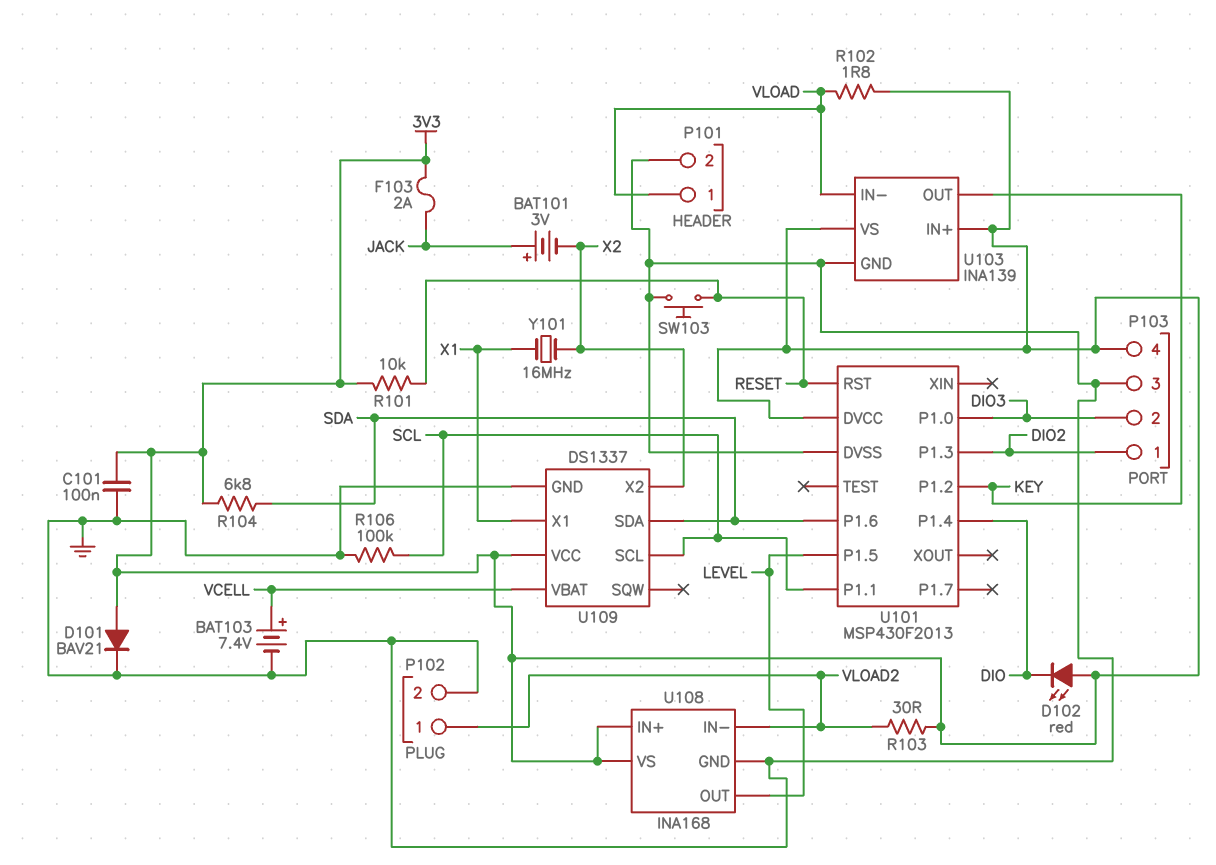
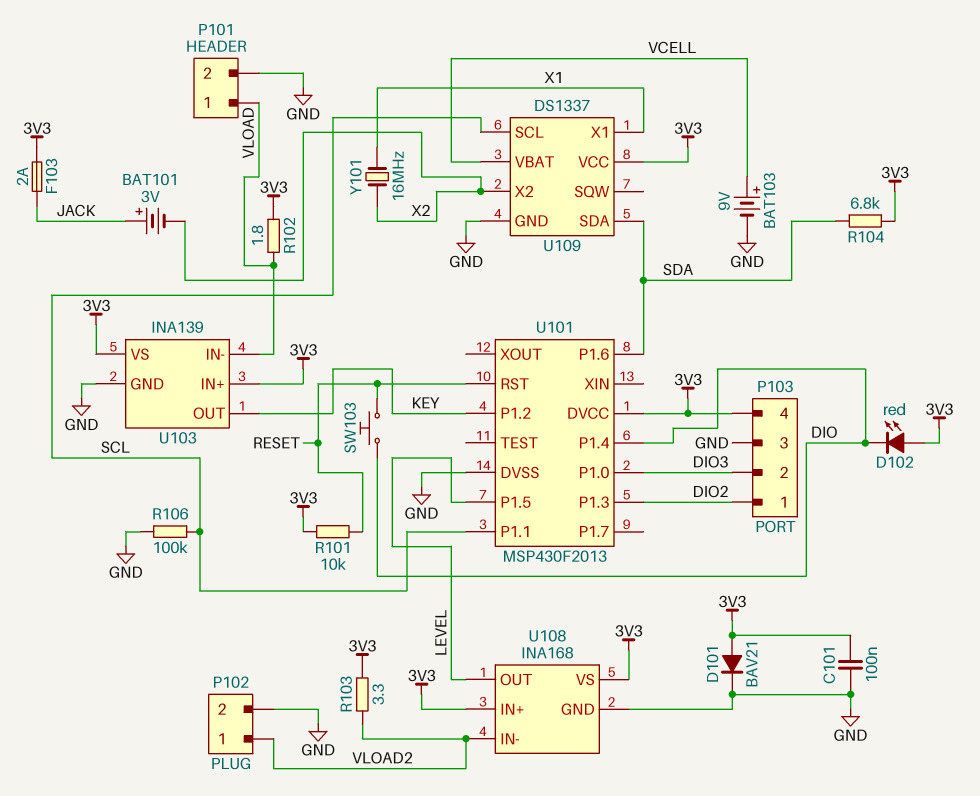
BAT103: 7.4V (plus VCELL, minus GND) -> 9V (plus VCELL, minus GND)
R103: 30 (3V3, VLOAD2) -> 3.3 (3V3, VLOAD2)
SW103: button (GND, RESET) -> button (DIO, RESET)

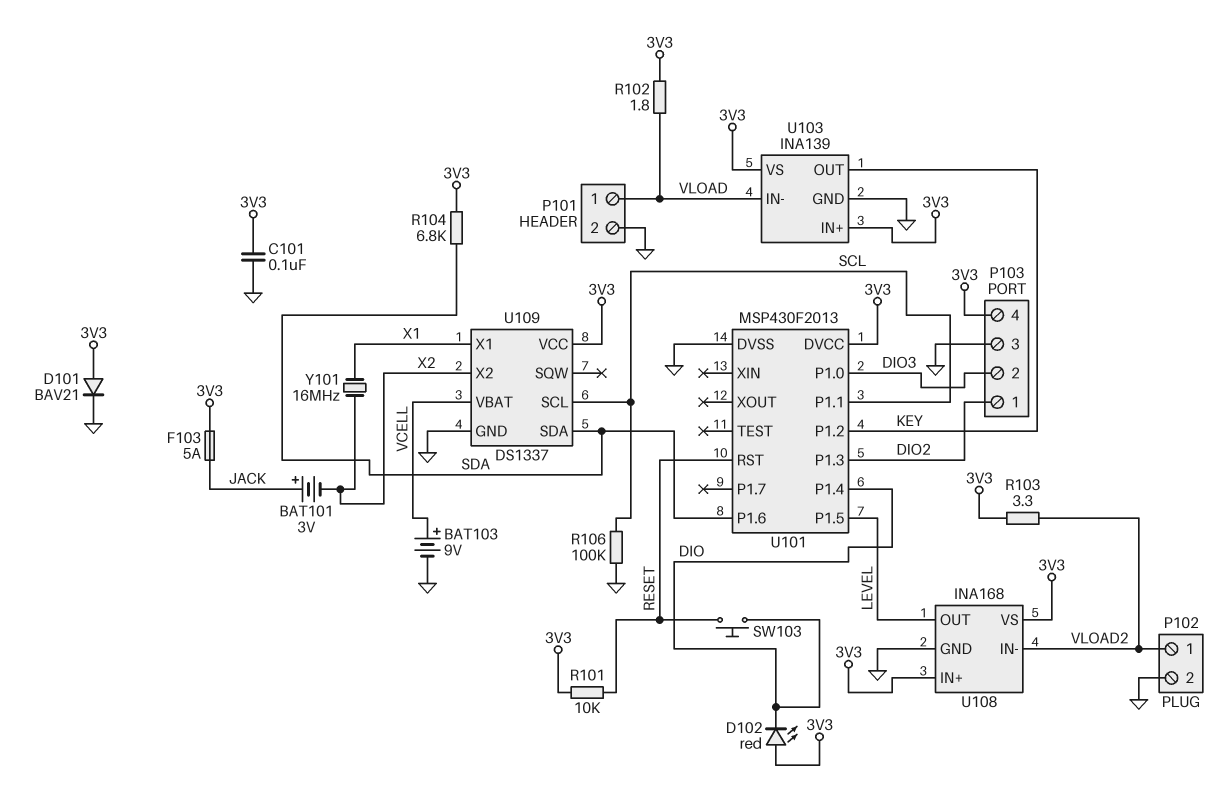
F103: 2A (3V3, JACK) -> 5A (3V3, JACK)

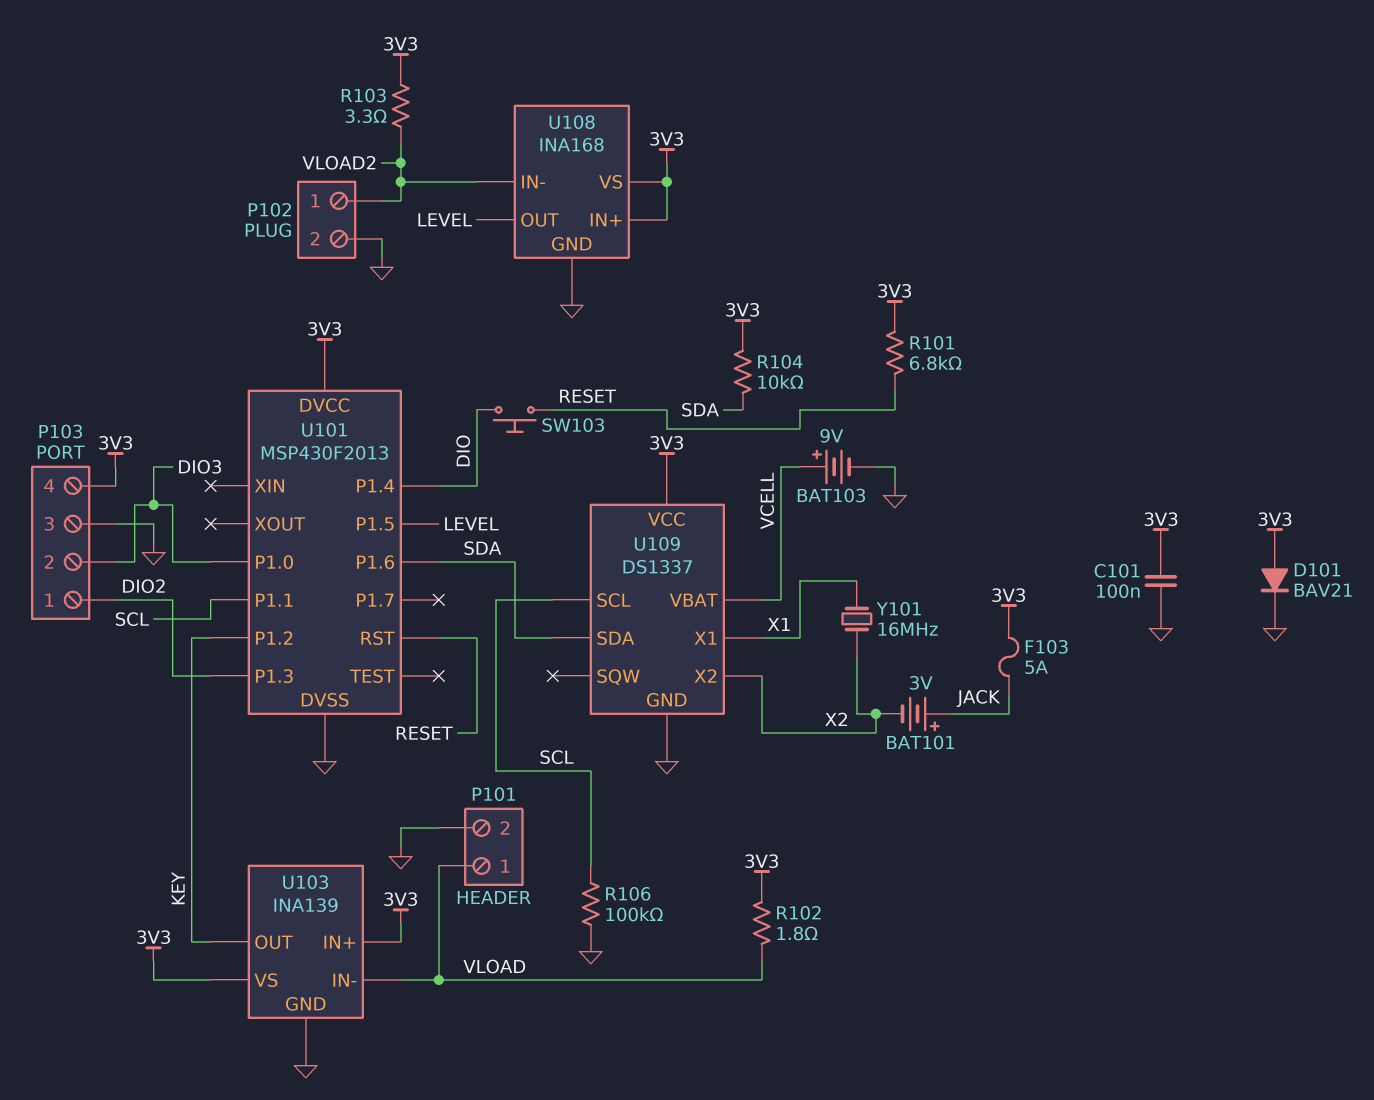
D102: LED red (A 3V3, K DIO) -> none
R101: 10k (3V3, RESET) -> 6.8k (3V3, RESET)
R104: 6.8k (3V3, SDA) -> 10k (3V3, SDA)

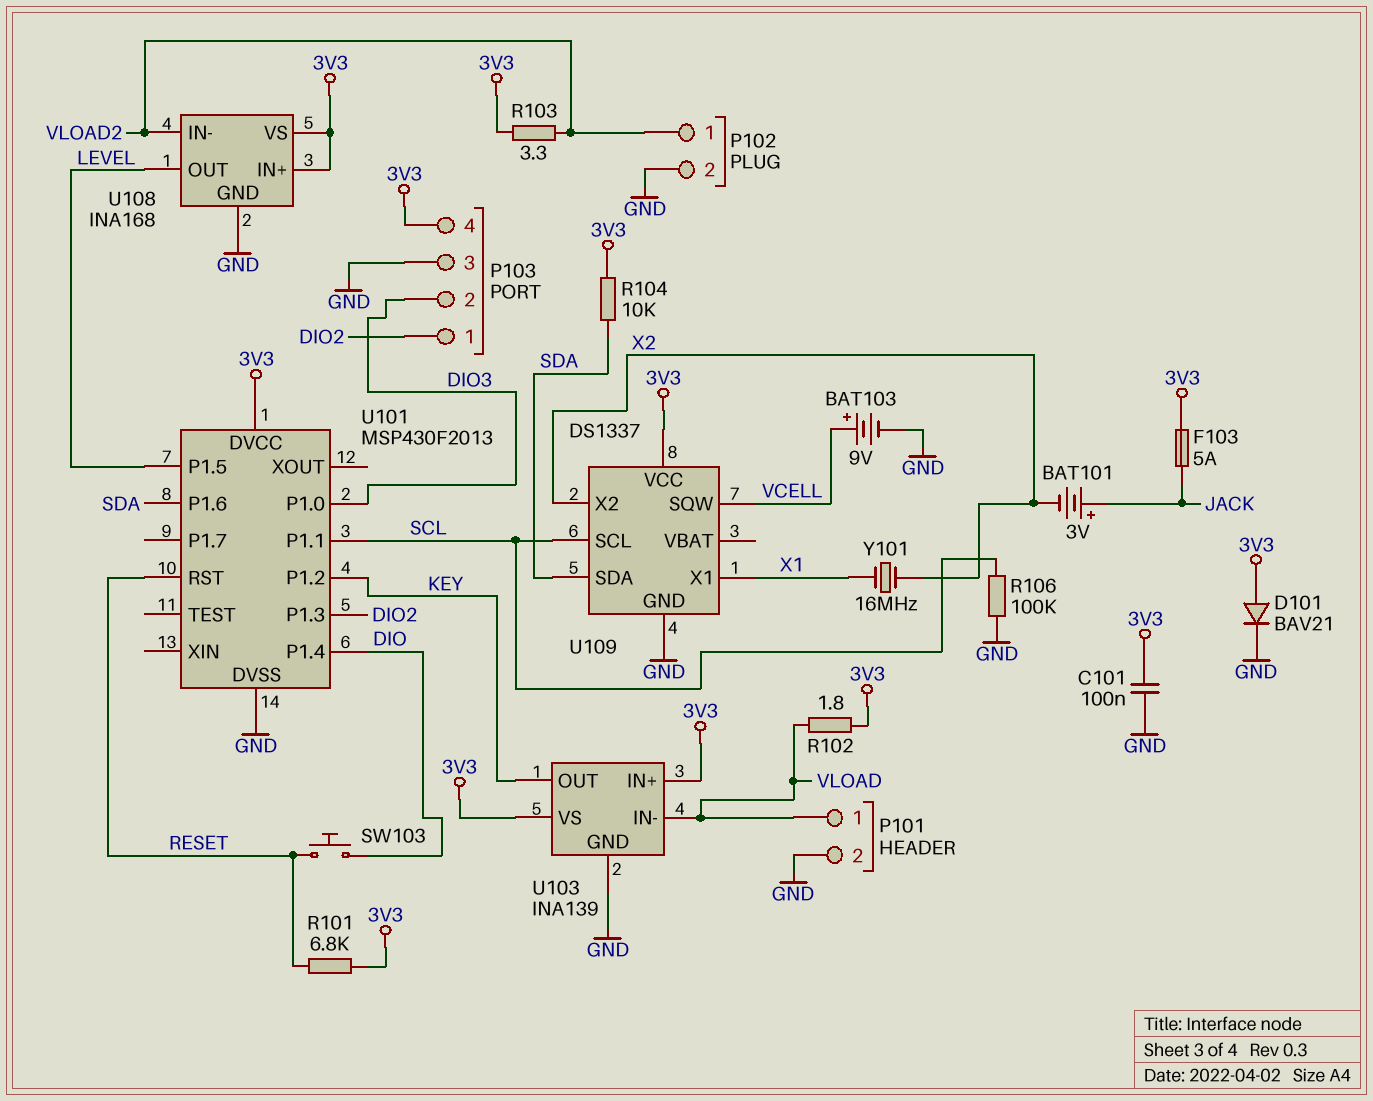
U109 pin SQW: none -> VCELL
U109 pin VBAT: VCELL -> none

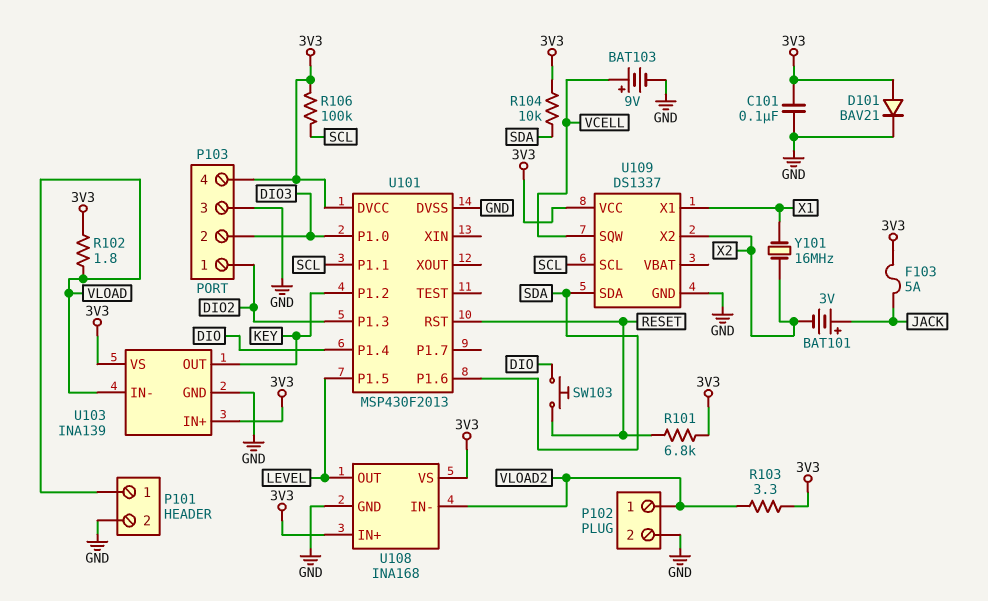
R106: 100k (GND, SCL) -> 100k (3V3, SCL)

